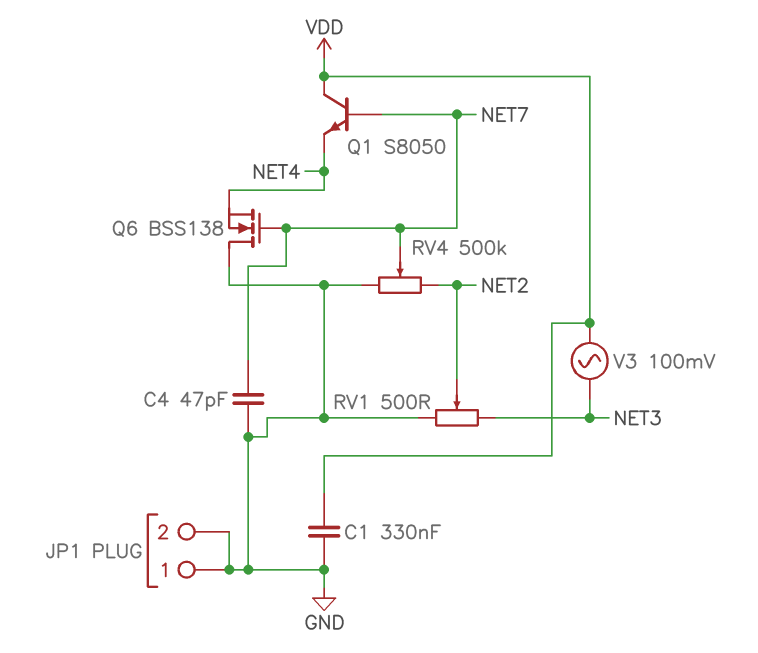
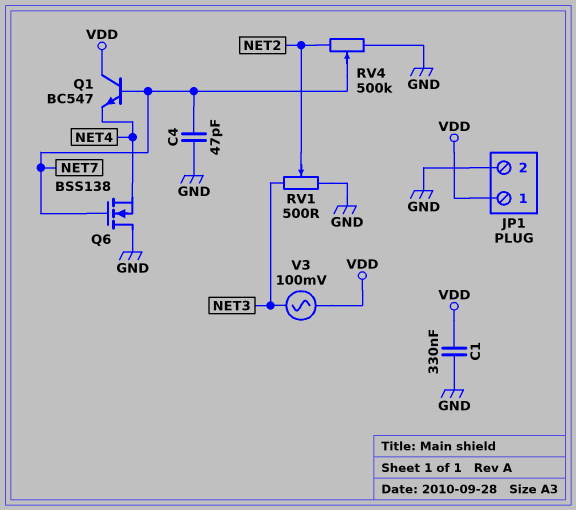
JP1 pin 1: GND -> VDD
Q1: NPN S8050 (B NET7, C VDD, E NET4) -> NPN BC547 (B NET7, C VDD, E NET4)

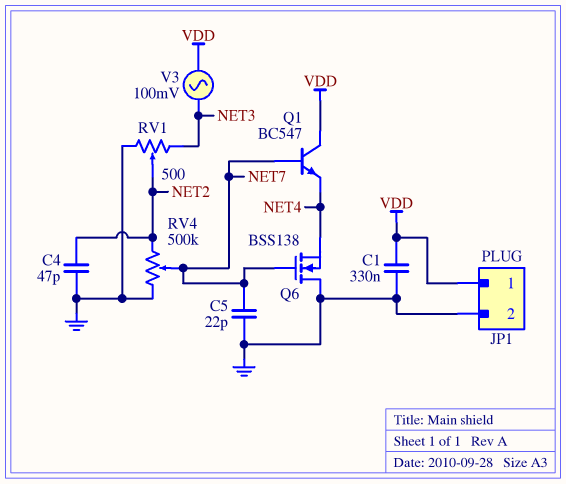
C4: 47pF (GND, NET7) -> 47pF (GND, NET2)
C5: none -> 22pF (GND, NET7)

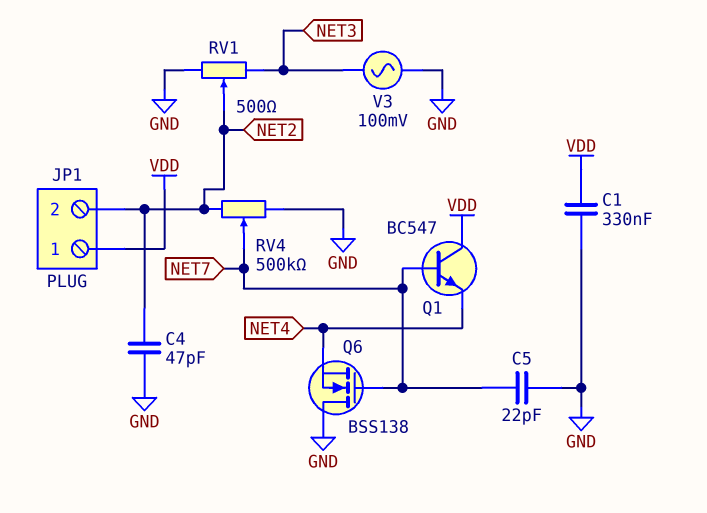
JP1 pin 2: GND -> NET2
V3: AC 100mV (NET3, VDD) -> AC 100mV (GND, NET3)

